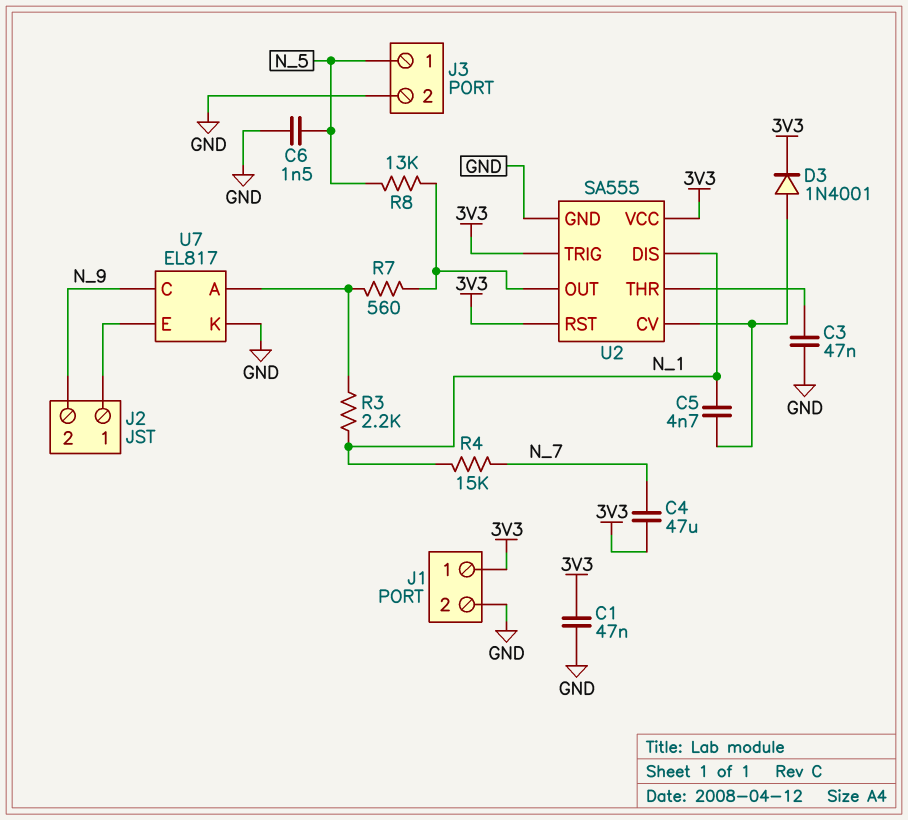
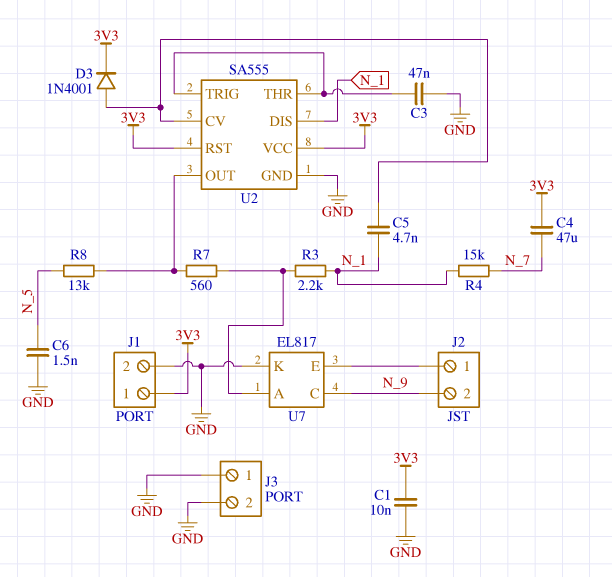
C1: 47nF (3V3, GND) -> 10nF (3V3, GND)
J3 pin 1: N_5 -> GND
U2 pin TRIG: 3V3 -> U2/THR

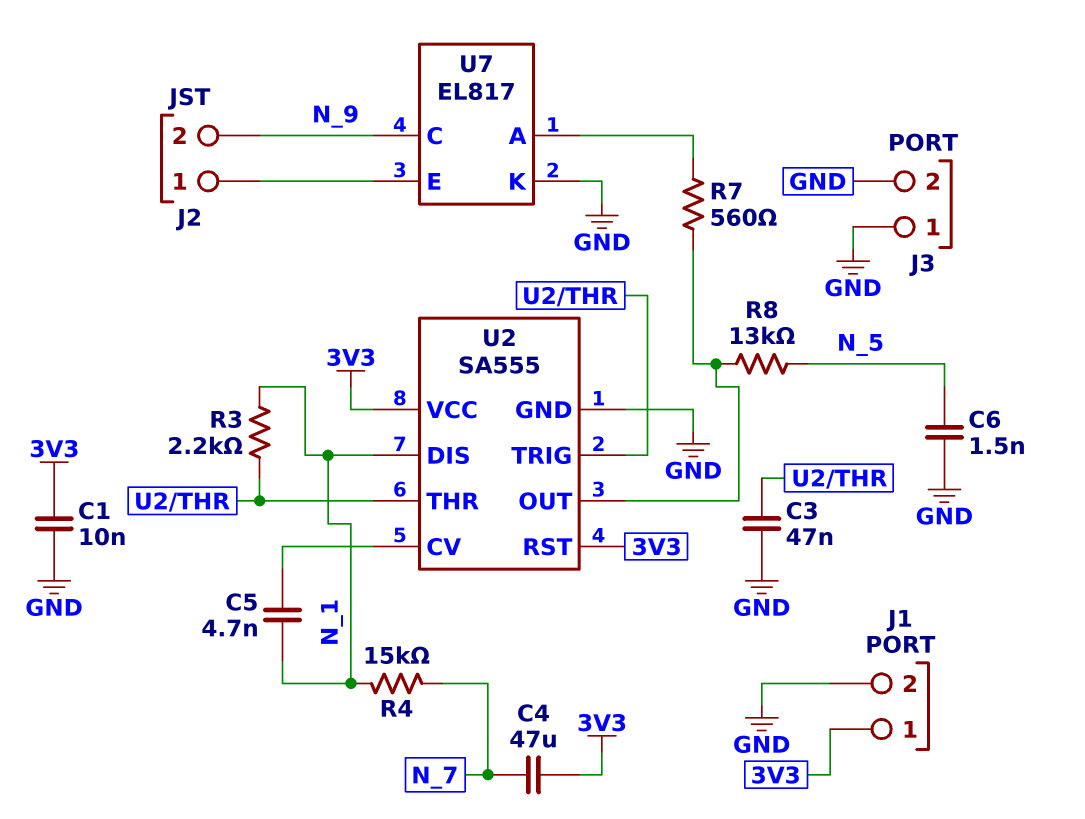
D3: diode 1N4001 (A U2/CV, K 3V3) -> none
R3: 2.2k (N_1, U7/A) -> 2.2k (N_1, U2/THR)

